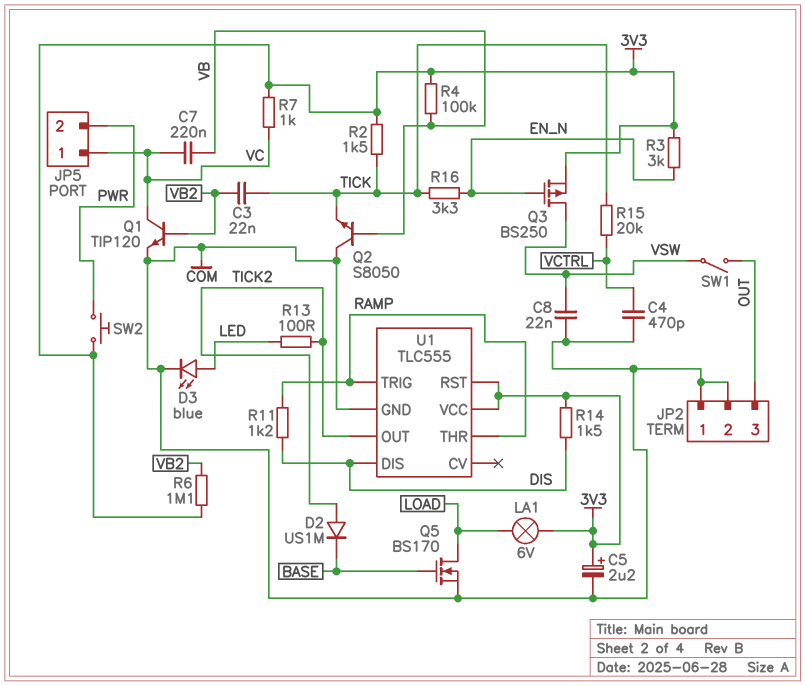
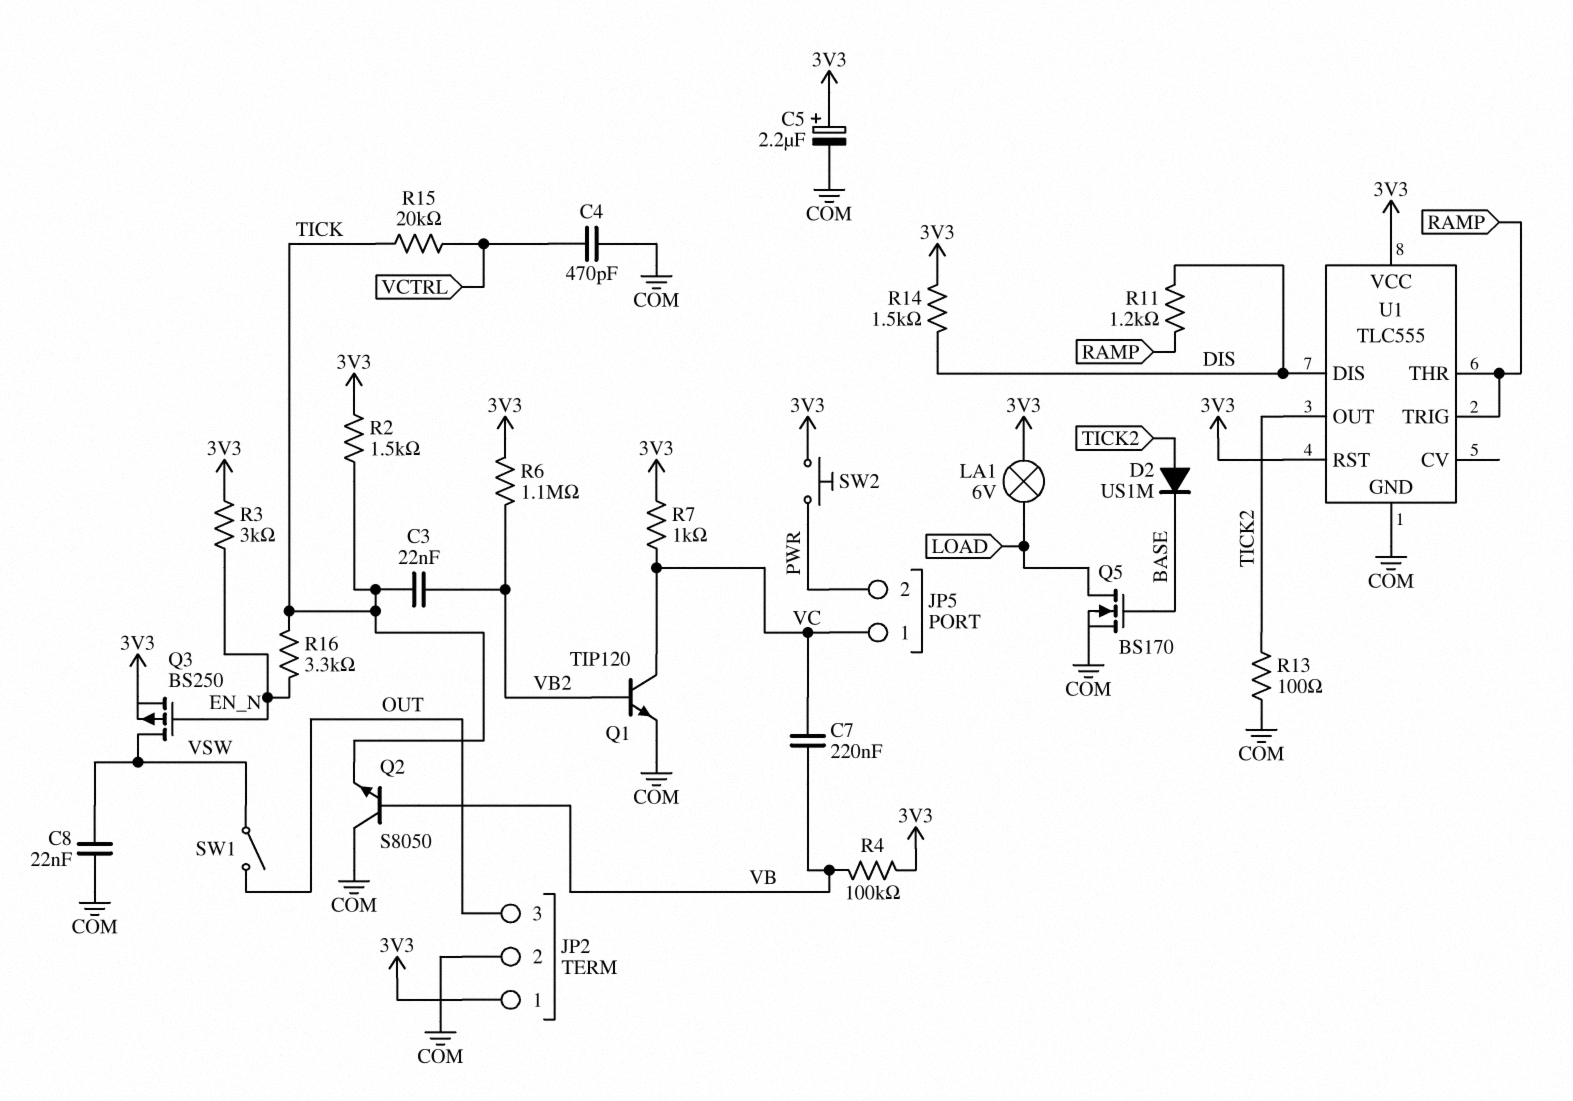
D3: LED blue (A LED, K COM) -> none
JP2 pin 1: COM -> 3V3
R13: 100 (LED, TICK2) -> 100 (COM, TICK2)

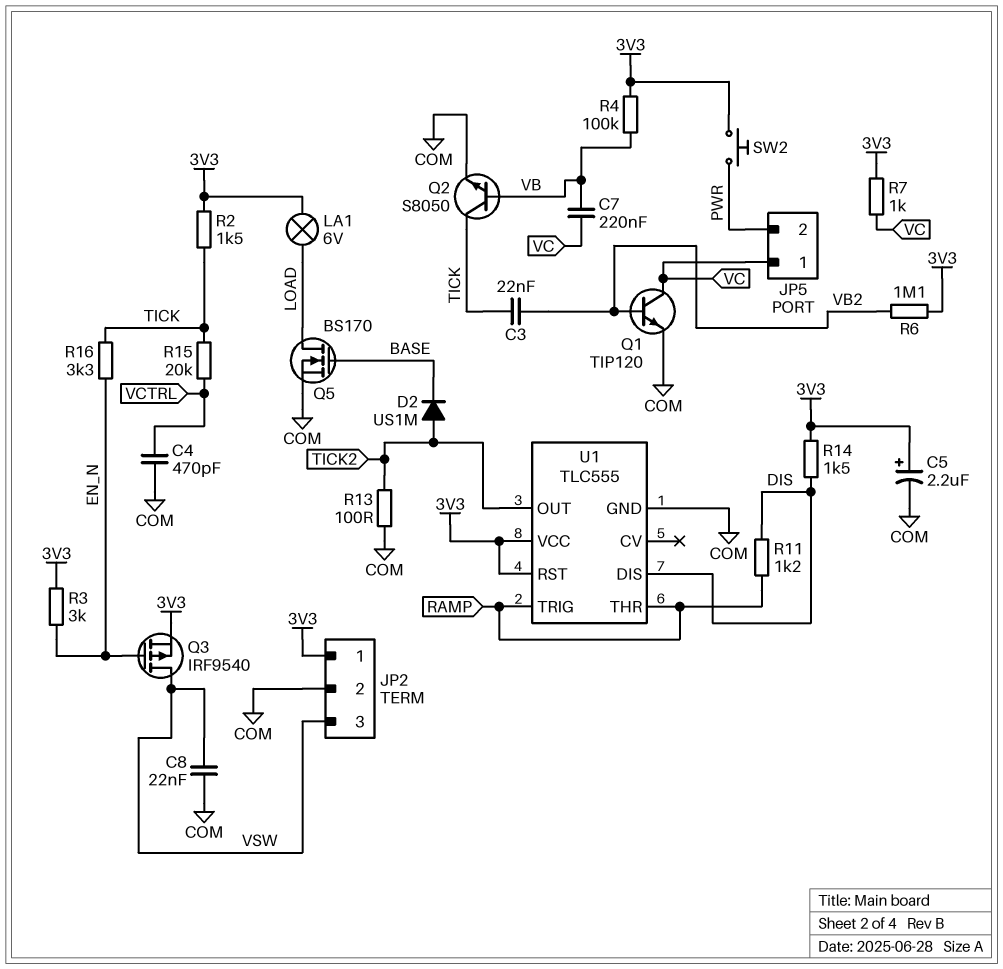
JP2 pin 3: OUT -> VSW
Q2: NPN S8050 (B VB, C COM, E TICK) -> NPN S8050 (B VB, C TICK, E COM)
Q3: PMOS BS250 (G EN_N, D VSW, S 3V3) -> PMOS IRF9540 (G EN_N, D VSW, S 3V3)
SW1: switch (OUT, VSW) -> none

